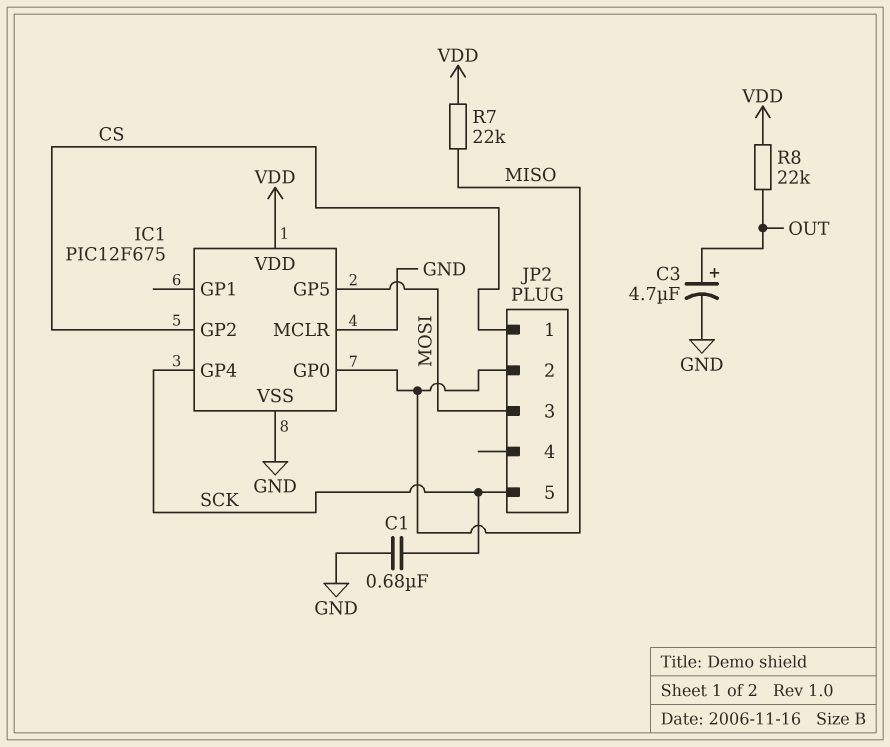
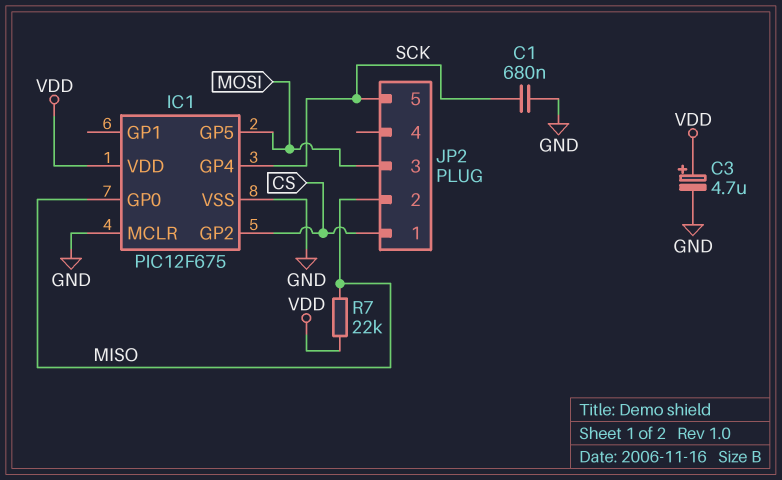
C3: 4.7uF (plus OUT, minus GND) -> 4.7uF (plus VDD, minus GND)
R8: 22k (OUT, VDD) -> none

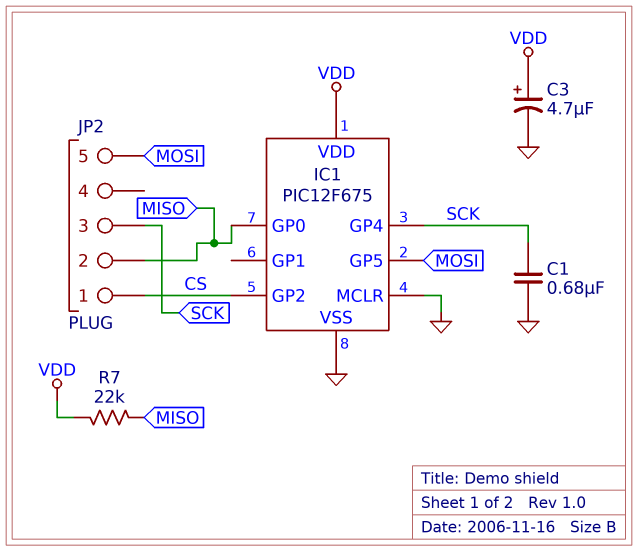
JP2 pin 3: MOSI -> SCK
JP2 pin 5: SCK -> MOSI

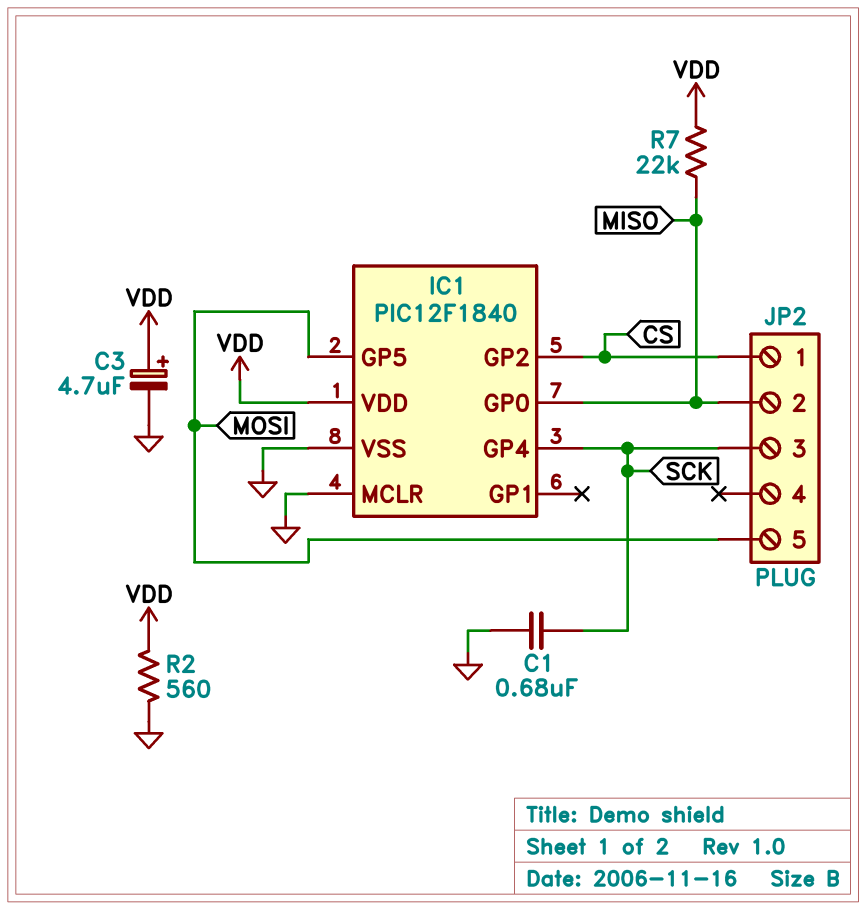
IC1: PIC12F675 -> PIC12F1840
R2: none -> 560 (GND, VDD)

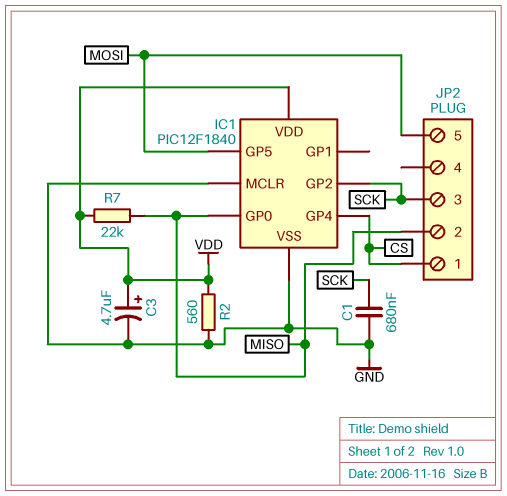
IC1 pin GP2: CS -> SCK
IC1 pin GP4: SCK -> CS

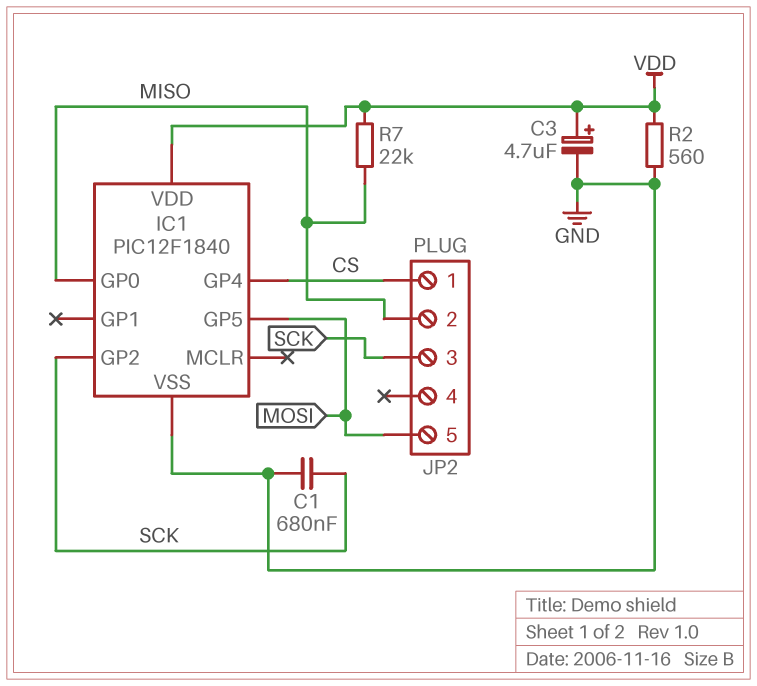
IC1 pin MCLR: GND -> none

